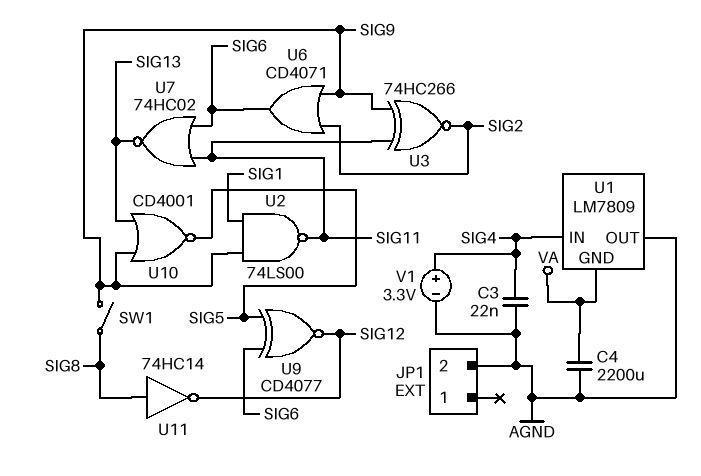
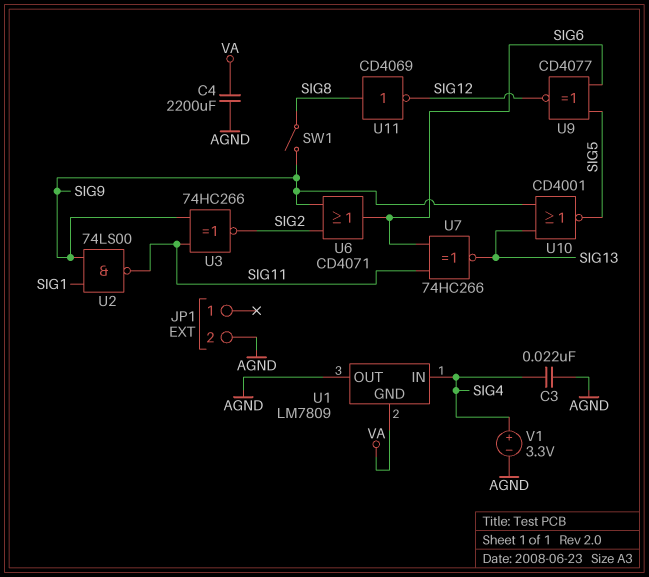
U7: NOR 74HC02 (in SIG6, in SIG11, out SIG13) -> XNOR 74HC266 (in SIG6, in SIG11, out SIG13)
U11: NOT 74HC14 (in SIG8, out SIG12) -> NOT CD4069 (in SIG8, out SIG12)

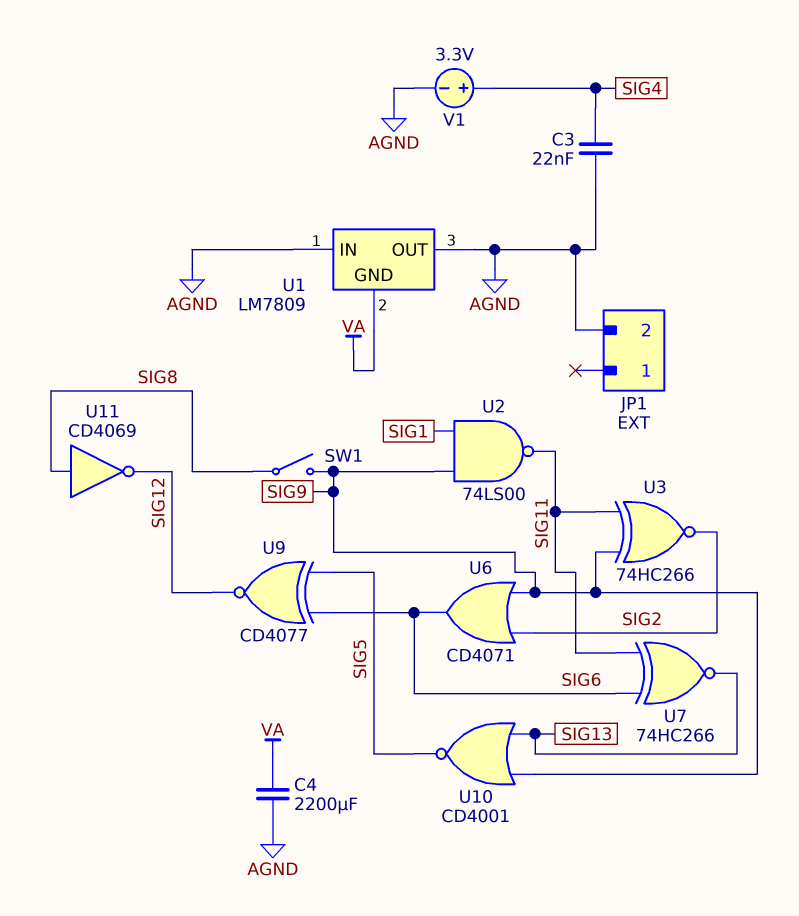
U1 pin IN: SIG4 -> AGND

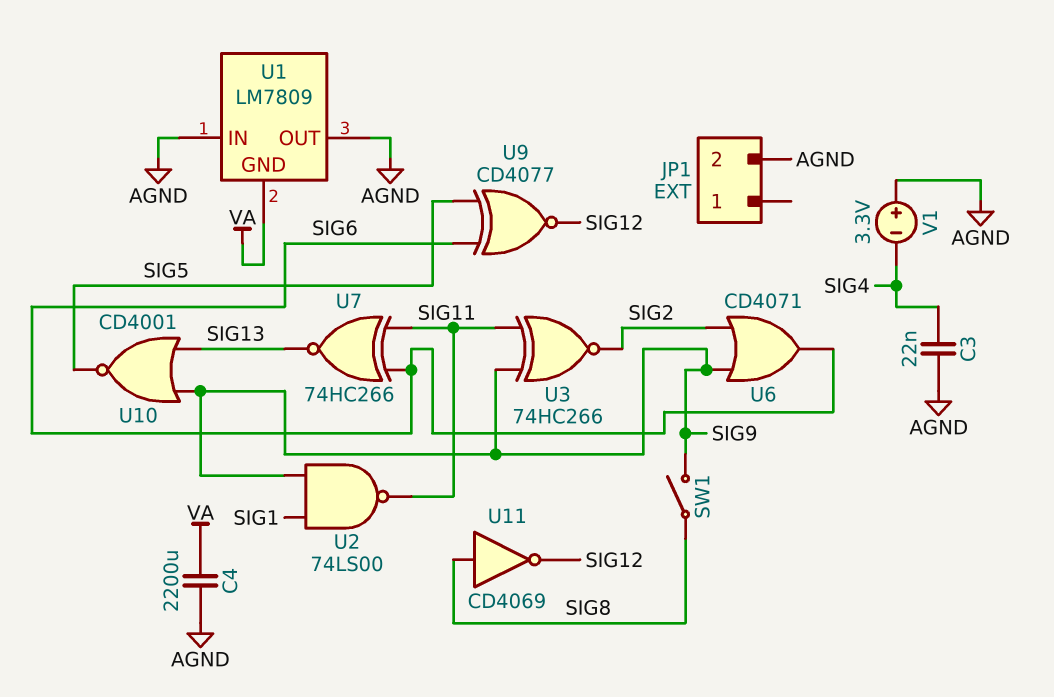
V1: 3.3V (plus SIG4, minus AGND) -> 3.3V (plus AGND, minus SIG4)

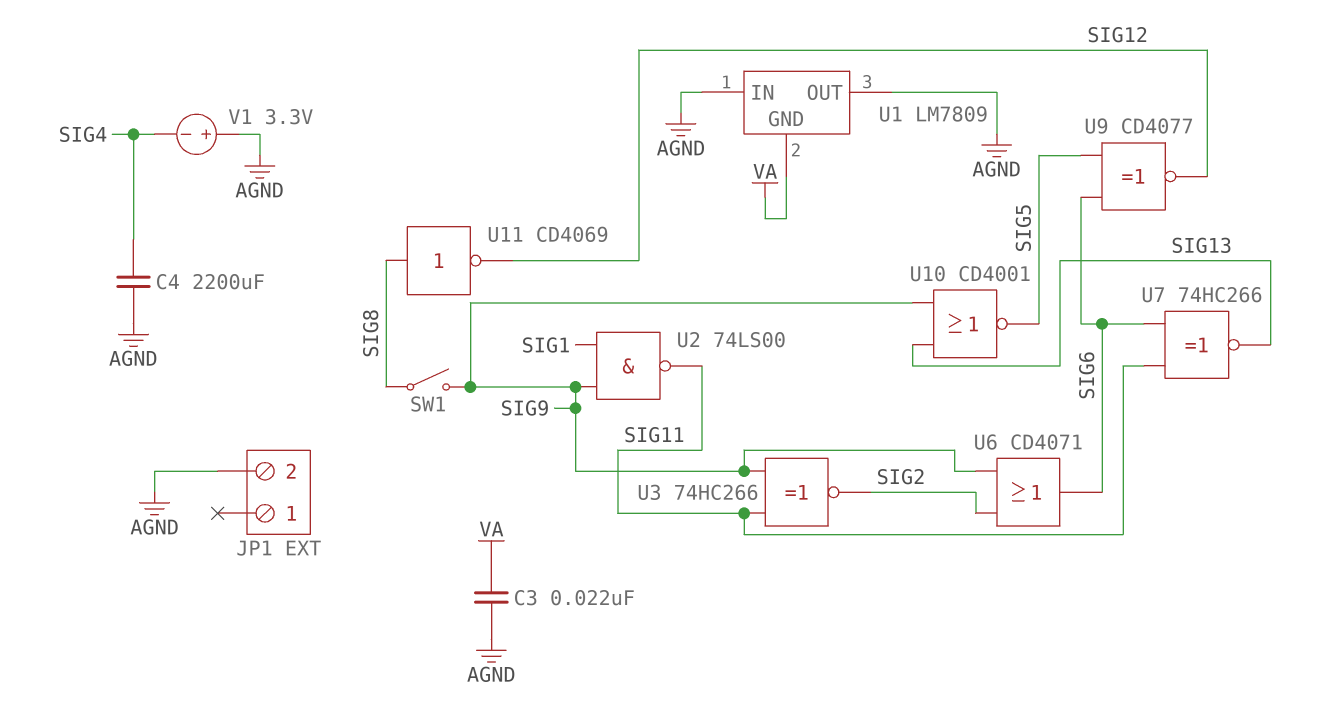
C3: 22nF (AGND, SIG4) -> 22nF (AGND, VA)
C4: 2200uF (AGND, VA) -> 2200uF (AGND, SIG4)

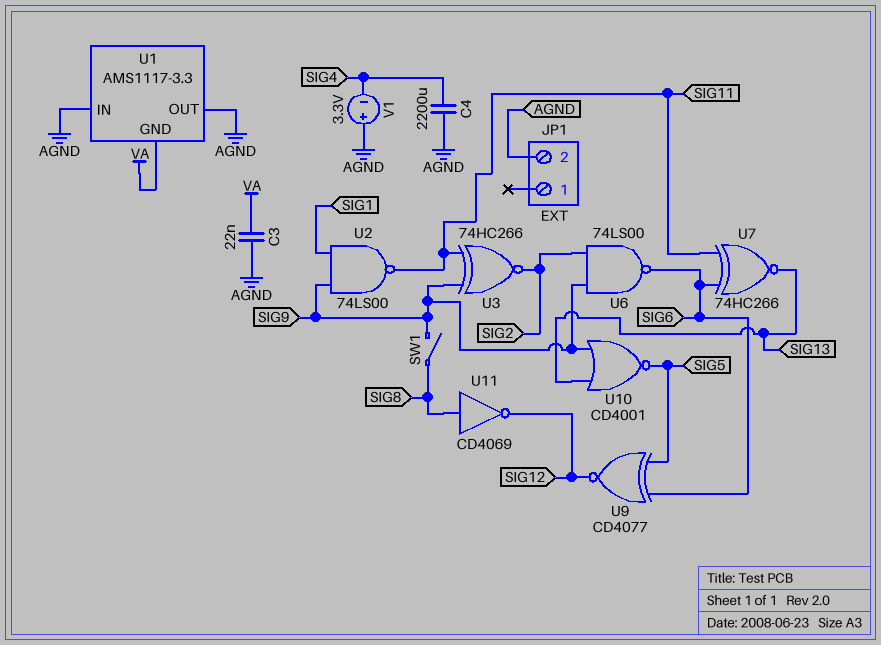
U1: LM7809 -> AMS1117-3.3
U6: OR CD4071 (in SIG2, in SIG9, out SIG6) -> NAND 74LS00 (in SIG2, in SIG9, out SIG6)

